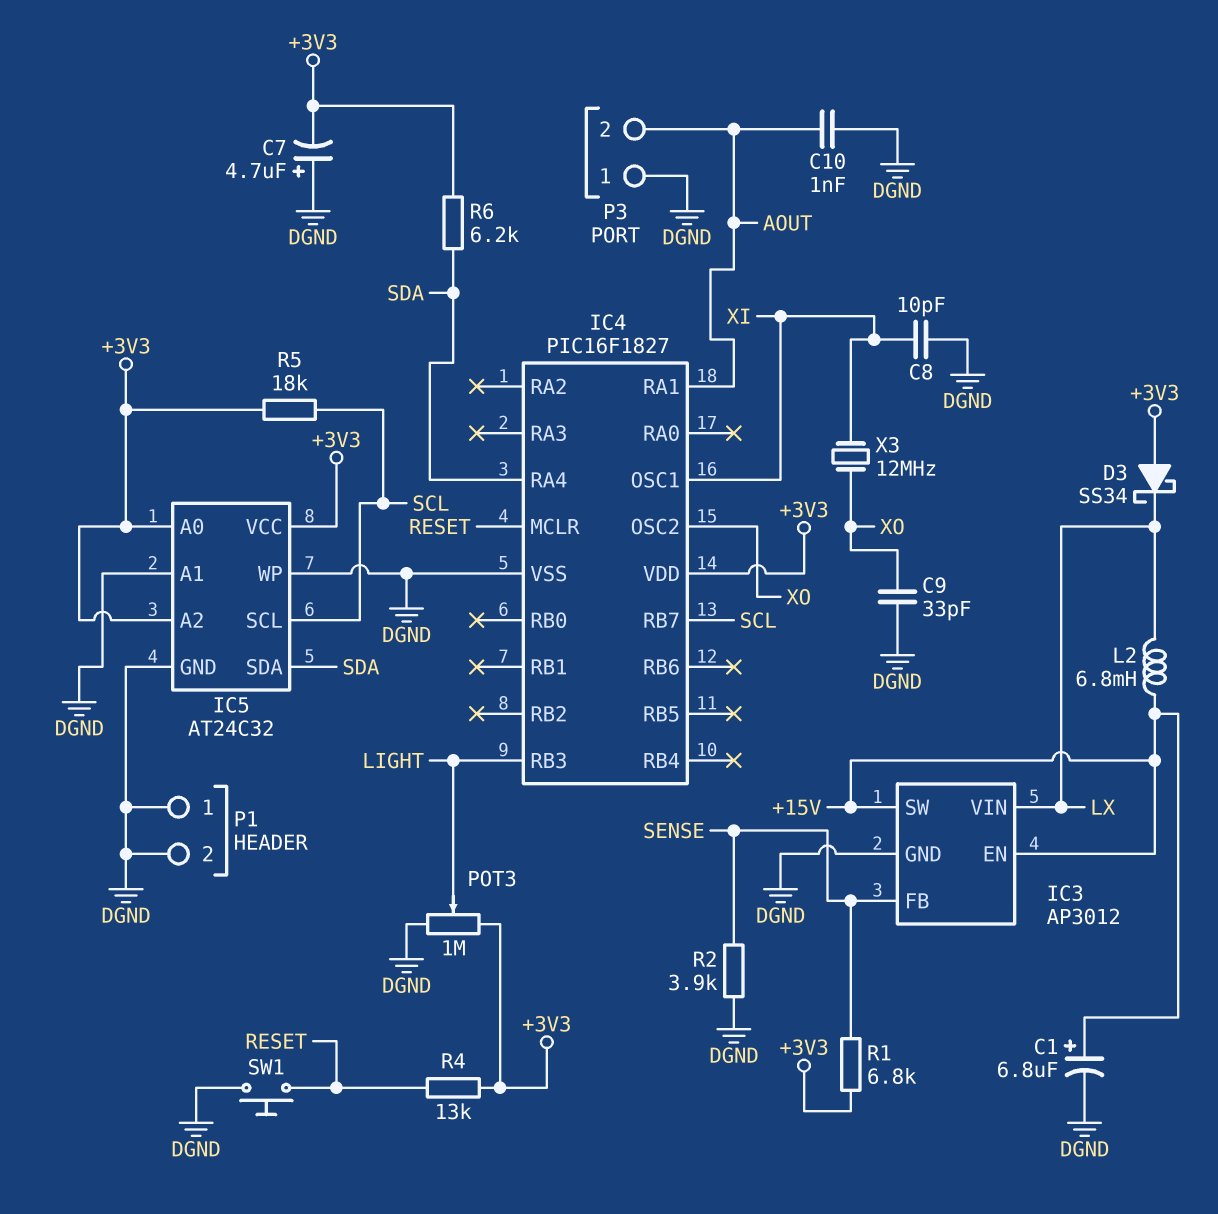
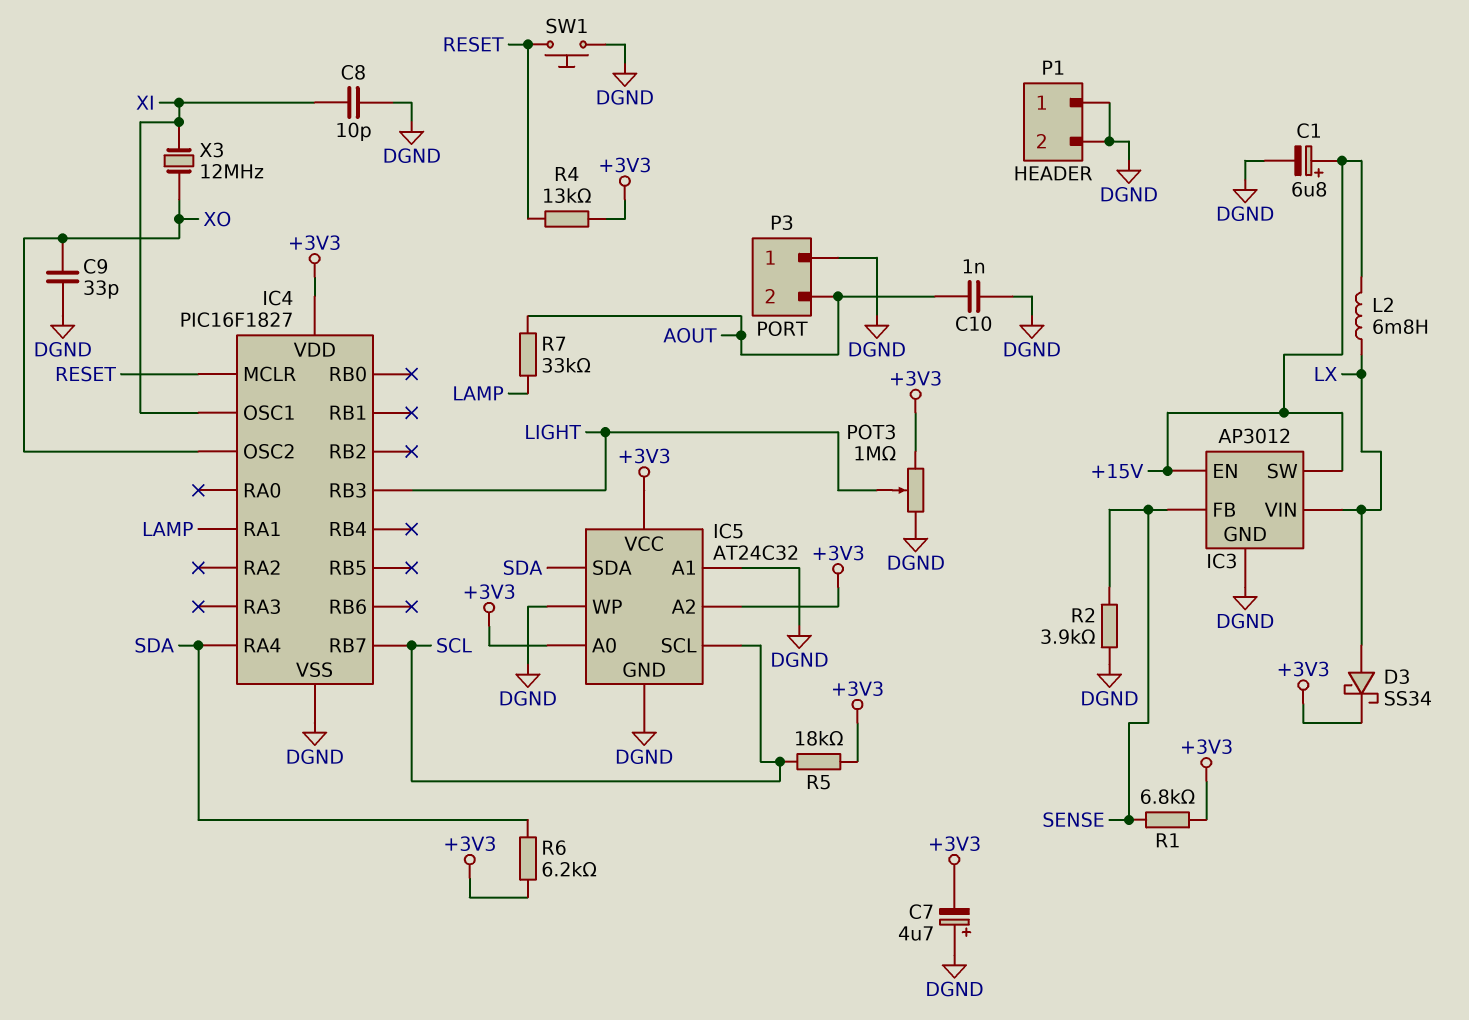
D3: schottky SS34 (A +3V3, K LX) -> schottky SS34 (A LX, K +3V3)
IC4 pin RA1: AOUT -> LAMP
R7: none -> 33k (AOUT, LAMP)

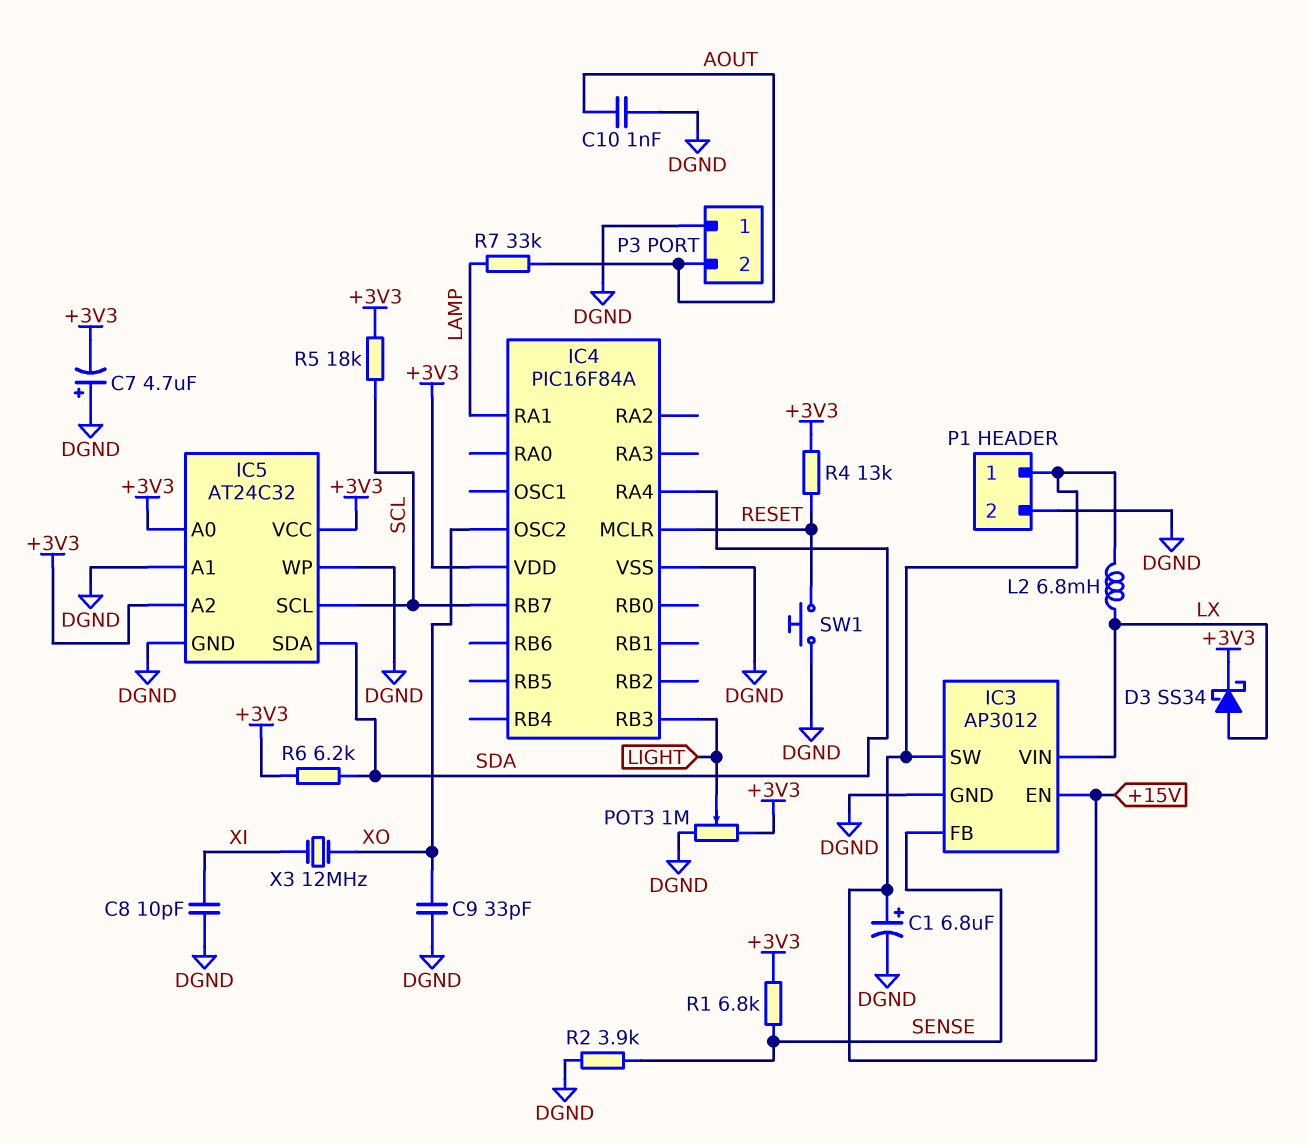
IC4: PIC16F1827 -> PIC16F84A
IC4 pin OSC1: XI -> none
P1 pin 1: DGND -> +15V

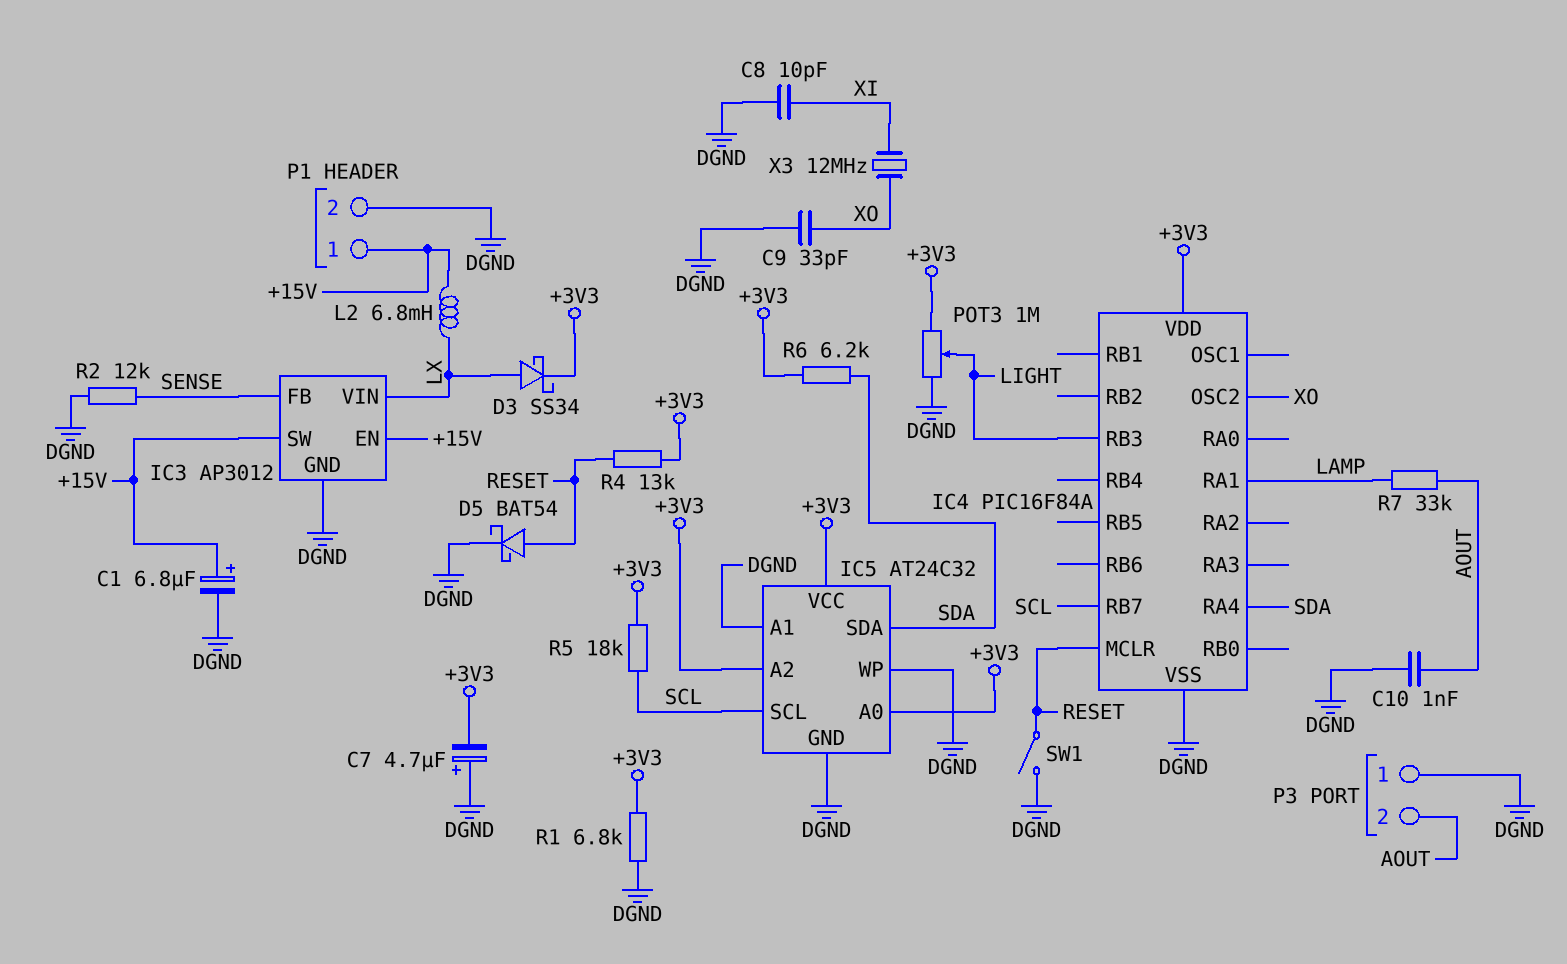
D5: none -> schottky BAT54 (A RESET, K DGND)
R1: 6.8k (+3V3, SENSE) -> 6.8k (+3V3, DGND)
R2: 3.9k (DGND, SENSE) -> 12k (DGND, SENSE)
SW1: button (DGND, RESET) -> switch (DGND, RESET)

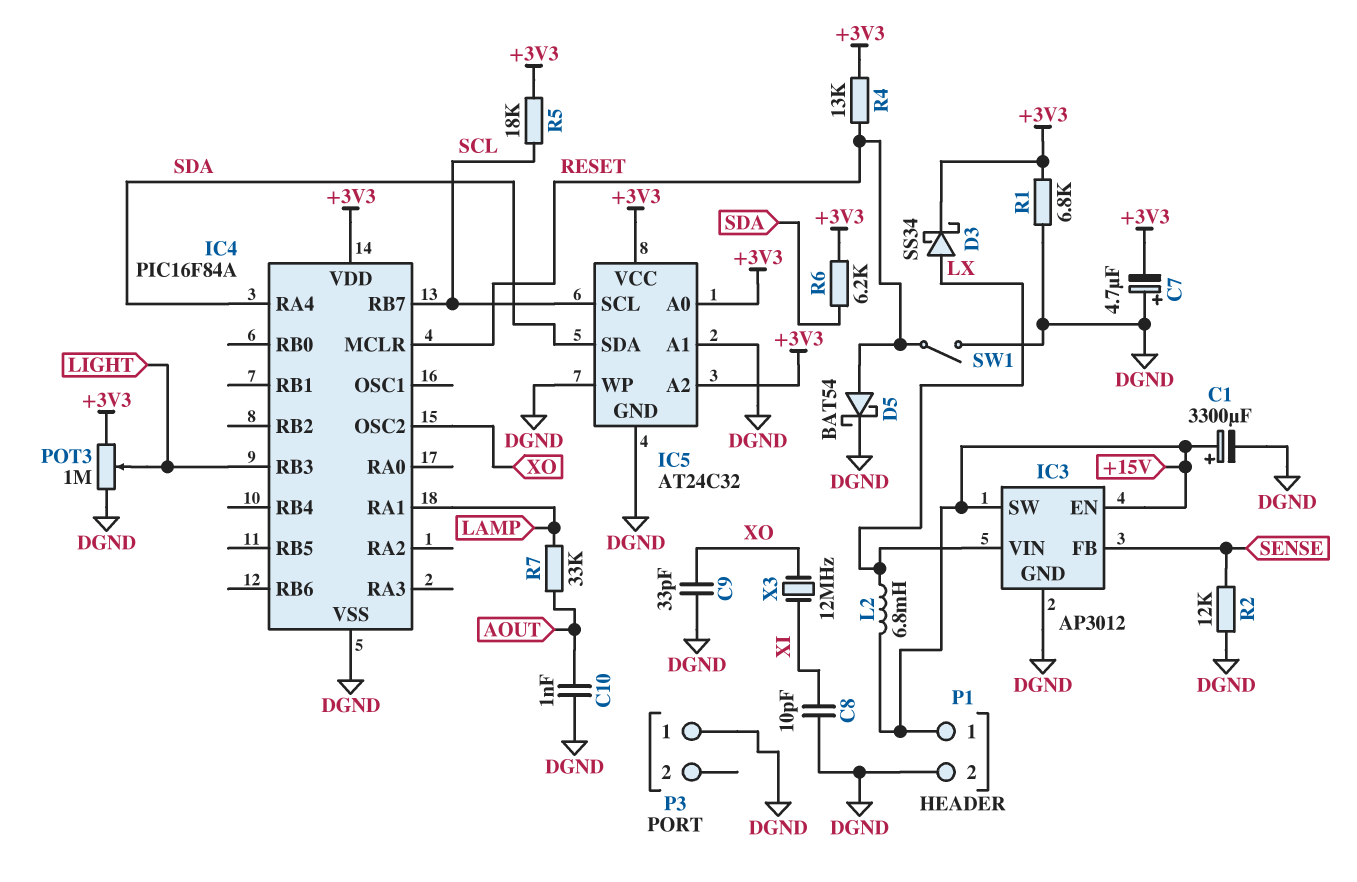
C1: 6.8uF (plus +15V, minus DGND) -> 3300uF (plus +15V, minus DGND)
P3 pin 2: AOUT -> none

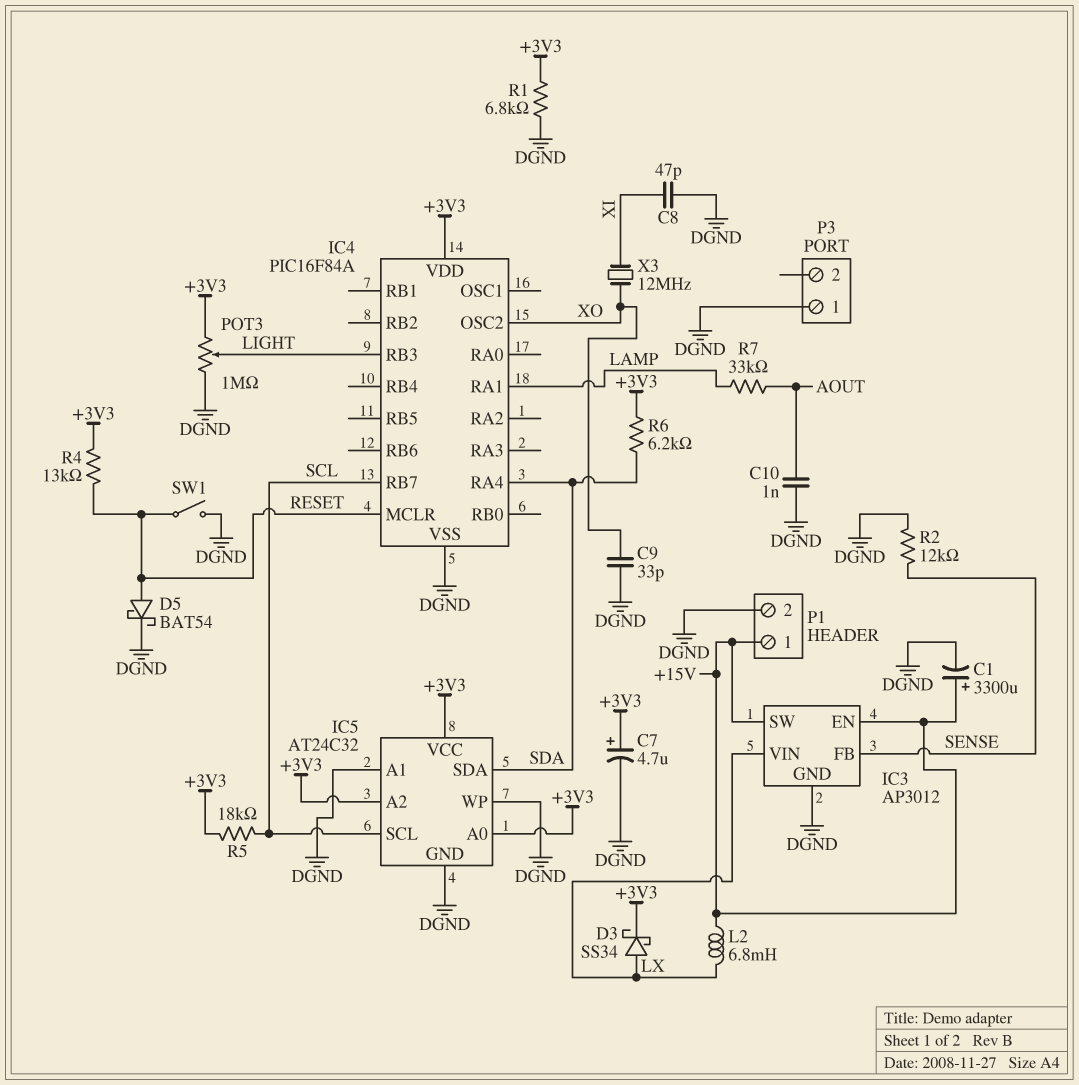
C7: 4.7uF (plus DGND, minus +3V3) -> 4.7uF (plus +3V3, minus DGND)
C8: 10pF (DGND, XI) -> 47pF (DGND, XI)

